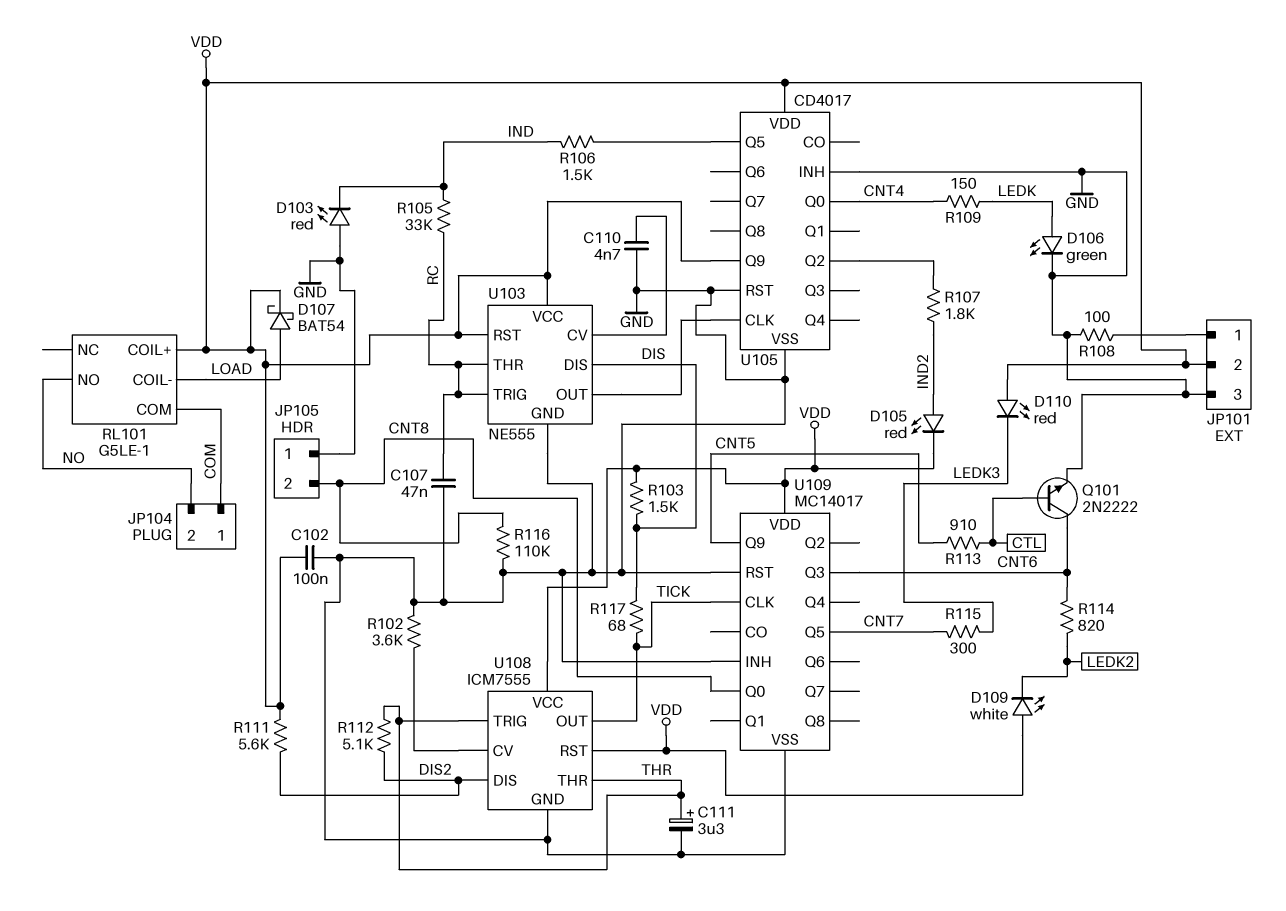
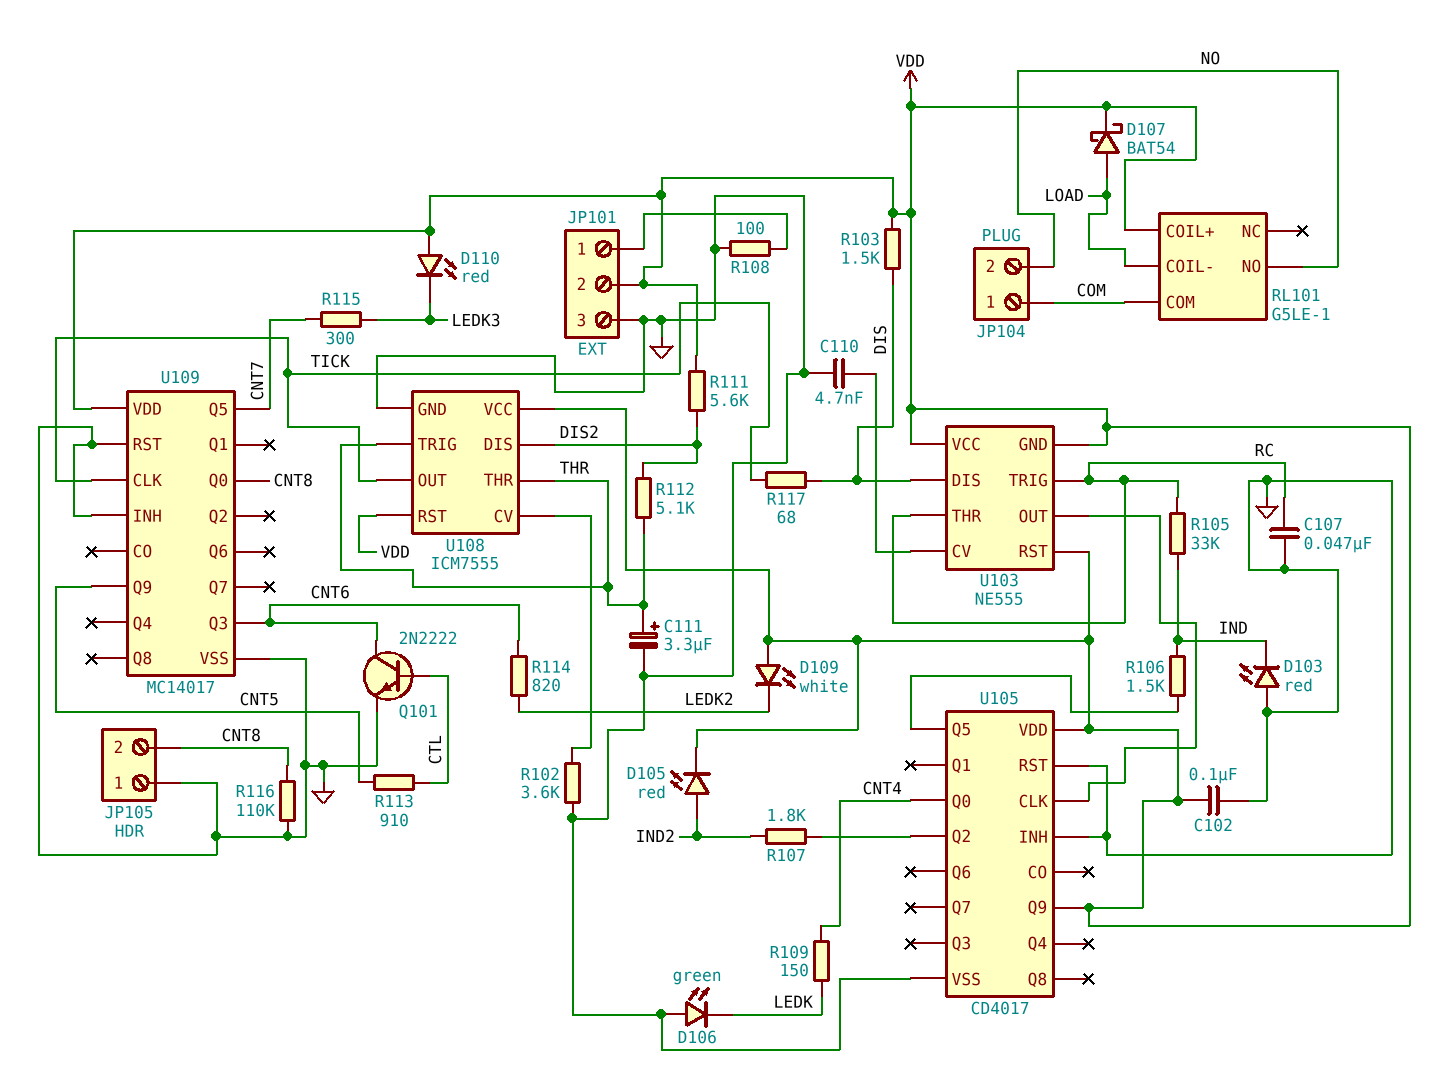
D106: LED green (A LEDK, K GND) -> LED green (A GND, K LEDK)
U103 pin GND: GND -> VDD

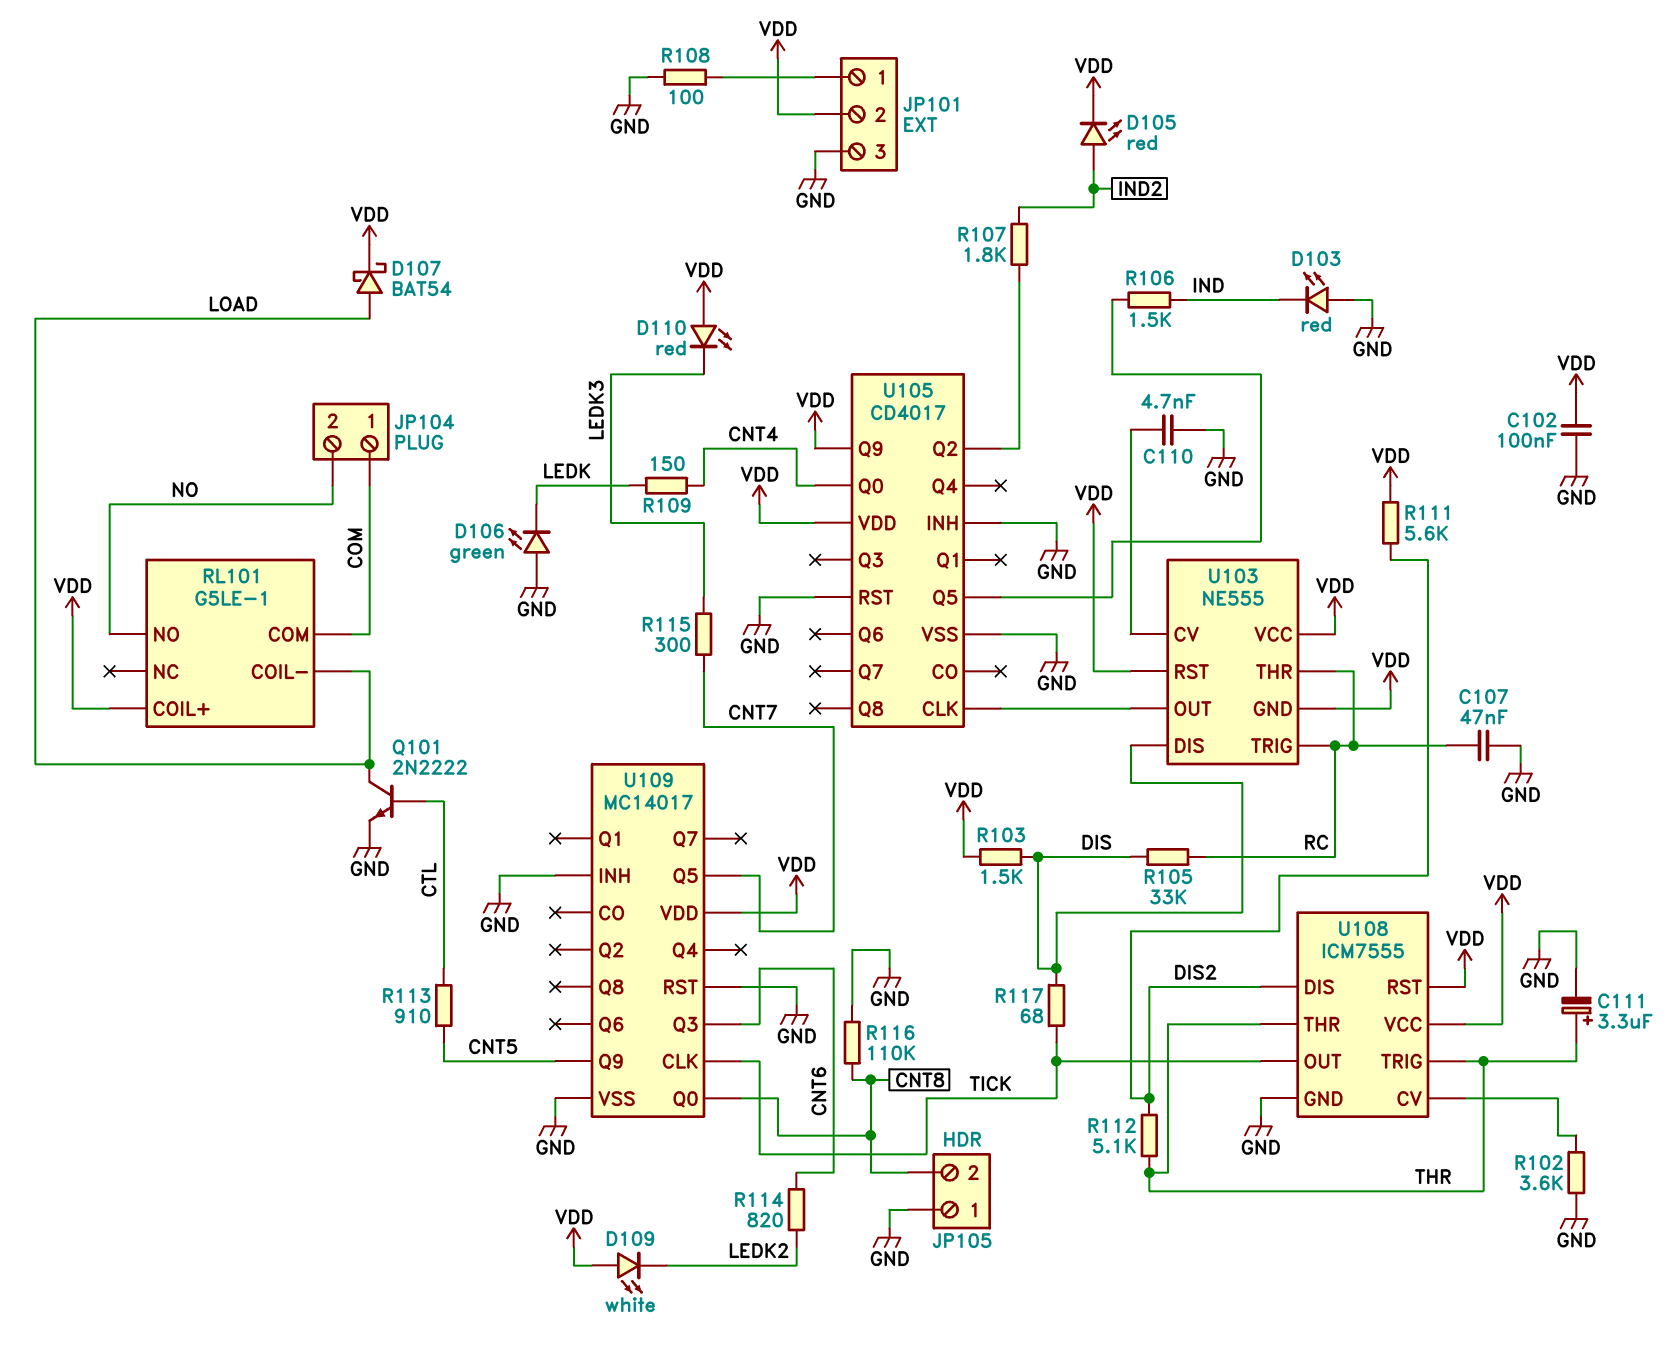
Q101: NPN 2N2222 (B CTL, C CNT6, E GND) -> NPN 2N2222 (B CTL, C LOAD, E GND)
R105: 33k (IND, RC) -> 33k (DIS, RC)

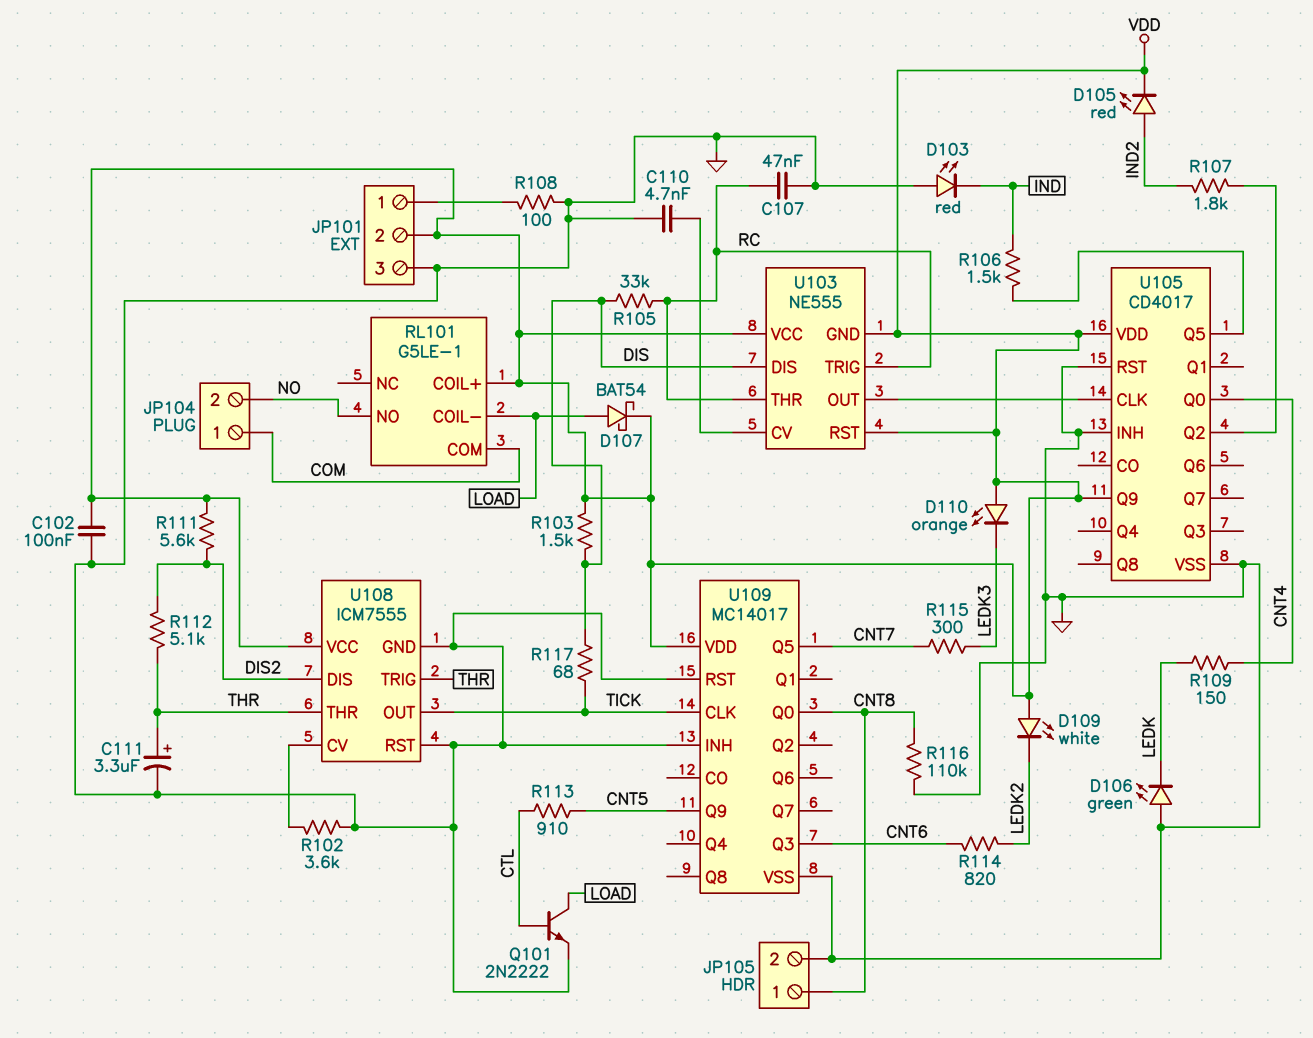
D110: LED red (A VDD, K LEDK3) -> LED orange (A VDD, K LEDK3)
JP105 pin 1: GND -> CNT8
JP105 pin 2: CNT8 -> GND
U108 pin RST: VDD -> GND

